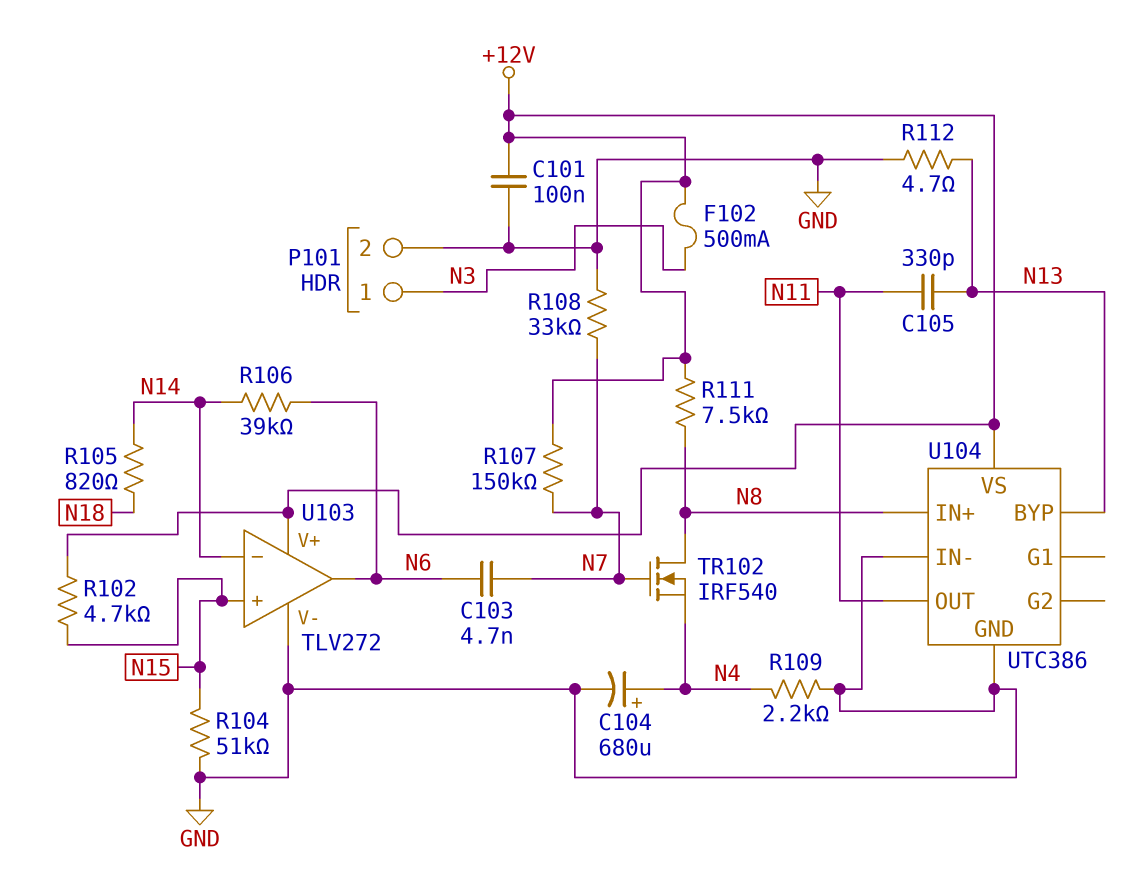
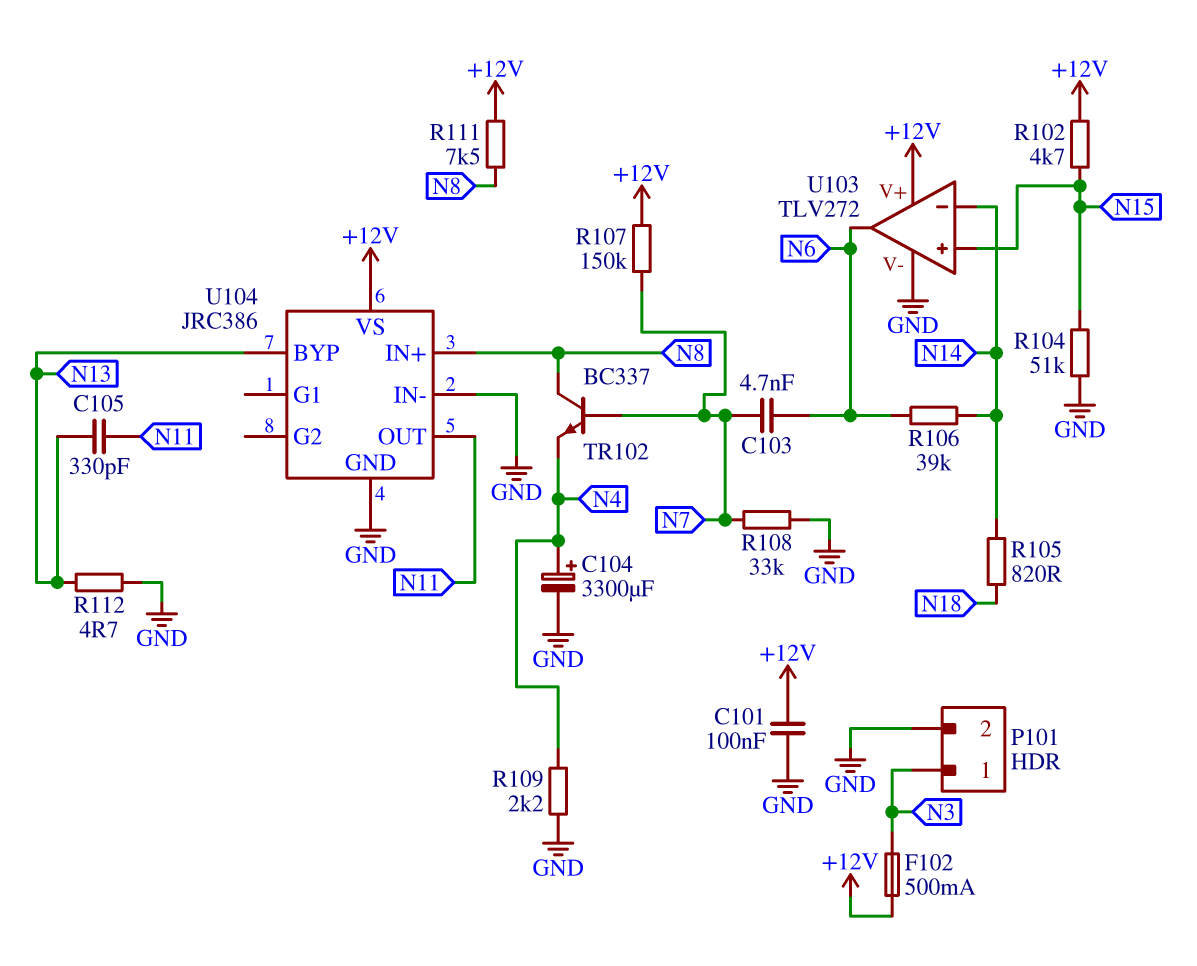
C104: 680uF (plus N4, minus GND) -> 3300uF (plus N4, minus GND)
TR102: NMOS IRF540 (G N7, D N8, S N4) -> NPN BC337 (B N7, C N8, E N4)
U104: UTC386 -> JRC386

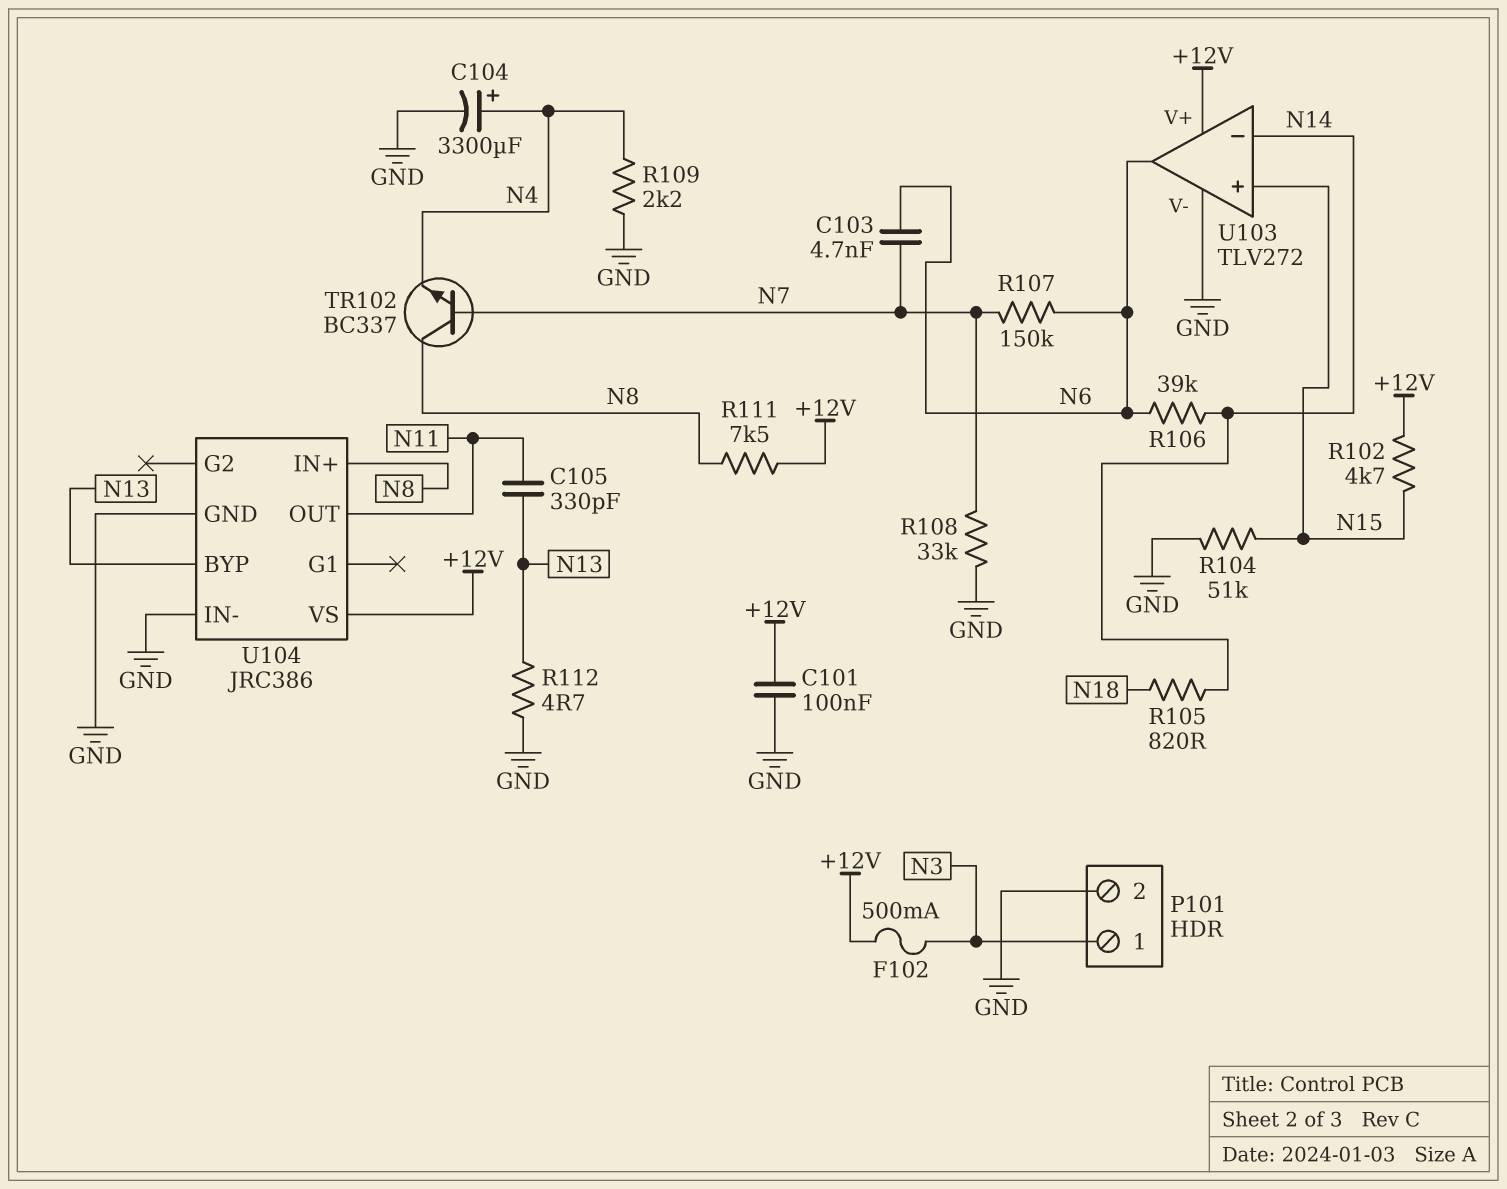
R107: 150k (+12V, N7) -> 150k (N6, N7)

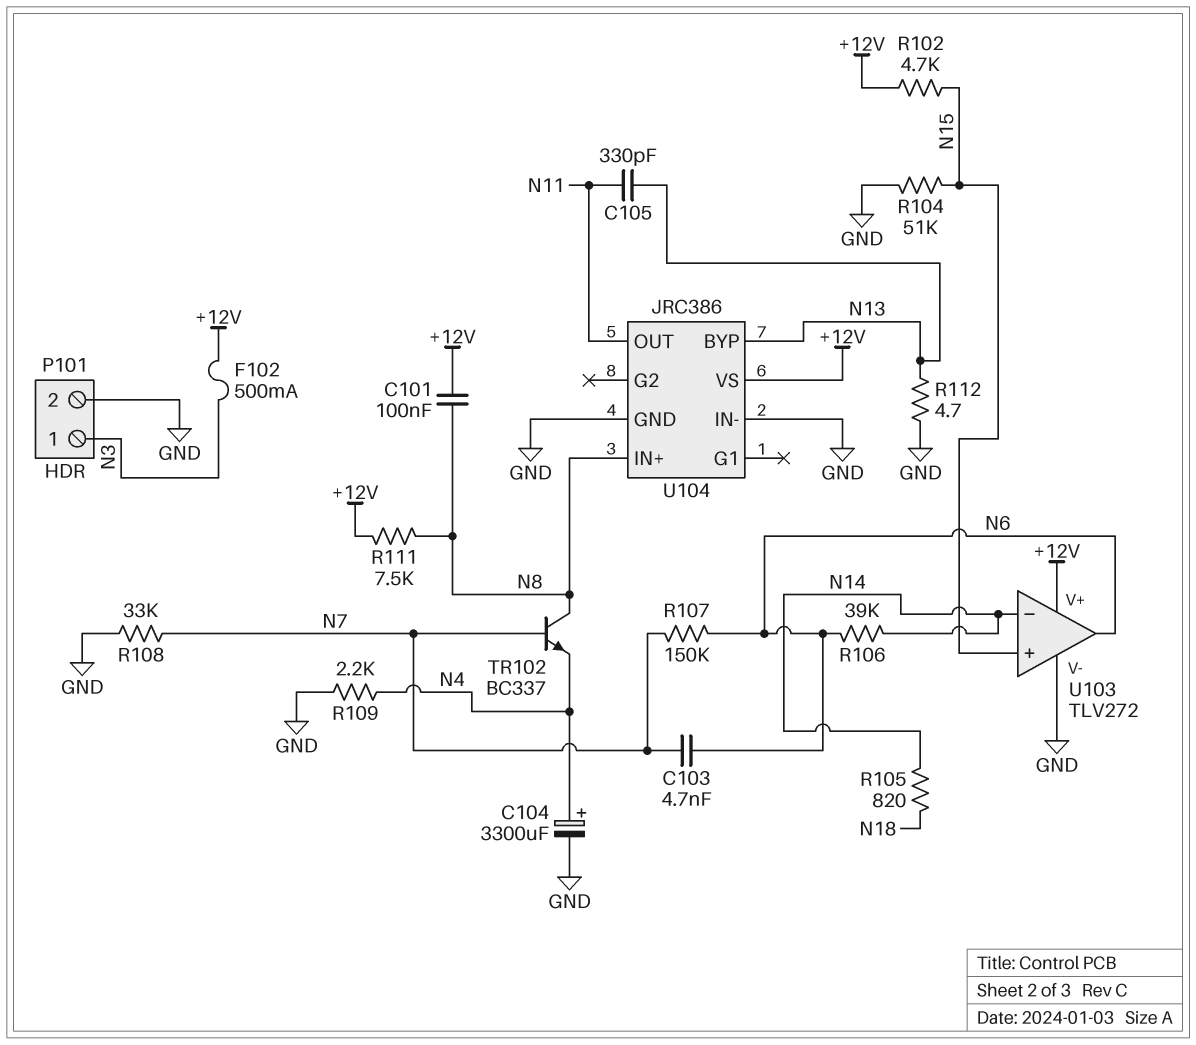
C101: 100nF (+12V, GND) -> 100nF (+12V, N8)

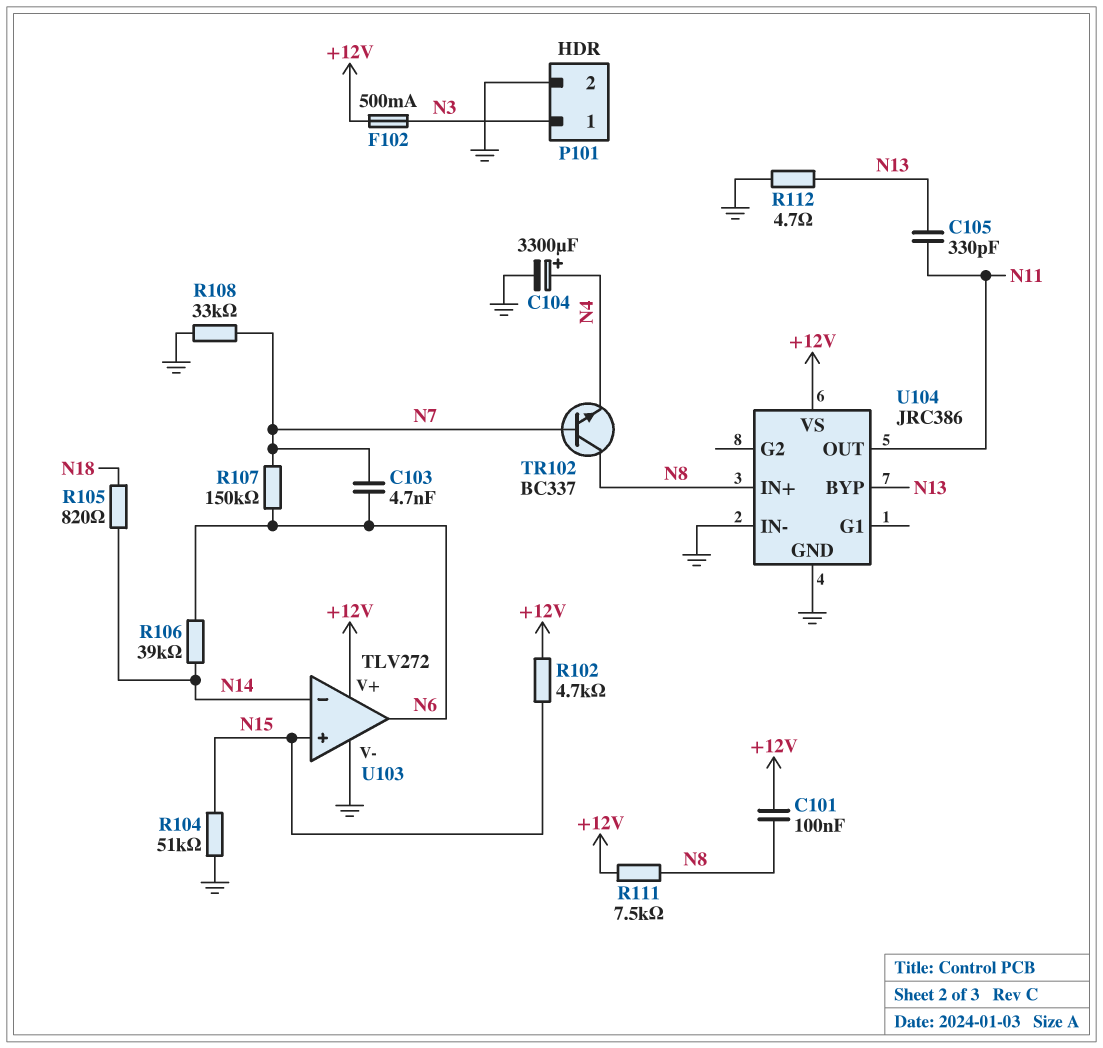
R109: 2.2k (GND, N4) -> none

